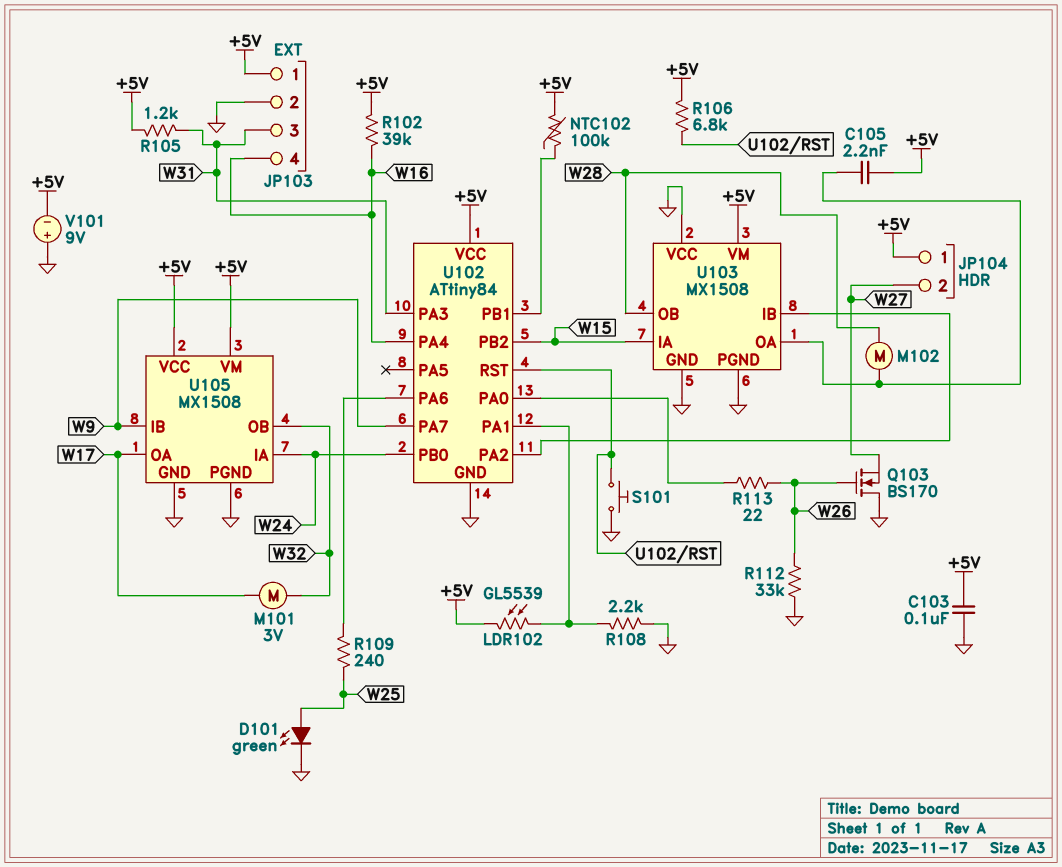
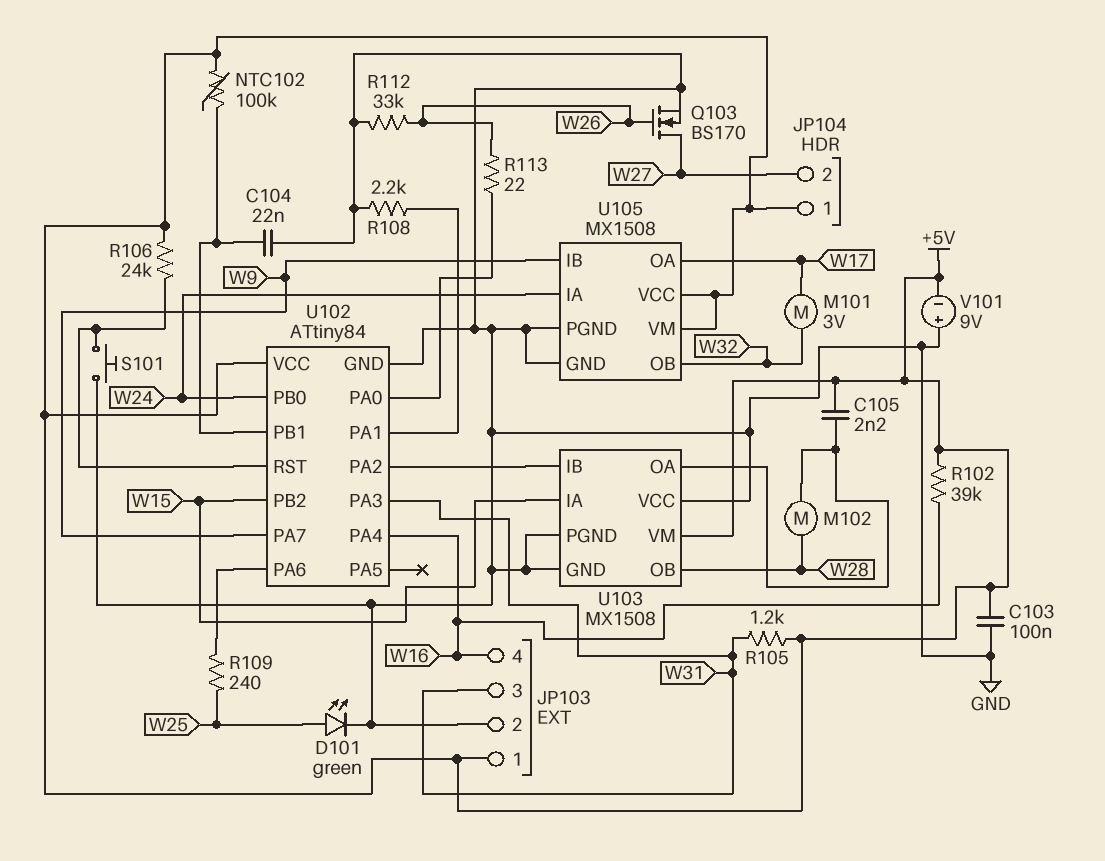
C104: none -> 22nF (GND, U102/PB1)
LDR102: GL5539 (+5V, U102/PA1) -> none
Q103: NMOS BS170 (G W26, D GND, S W27) -> NMOS BS170 (G W26, D W27, S GND)
R106: 6.8k (+5V, U102/RST) -> 24k (+5V, U102/RST)

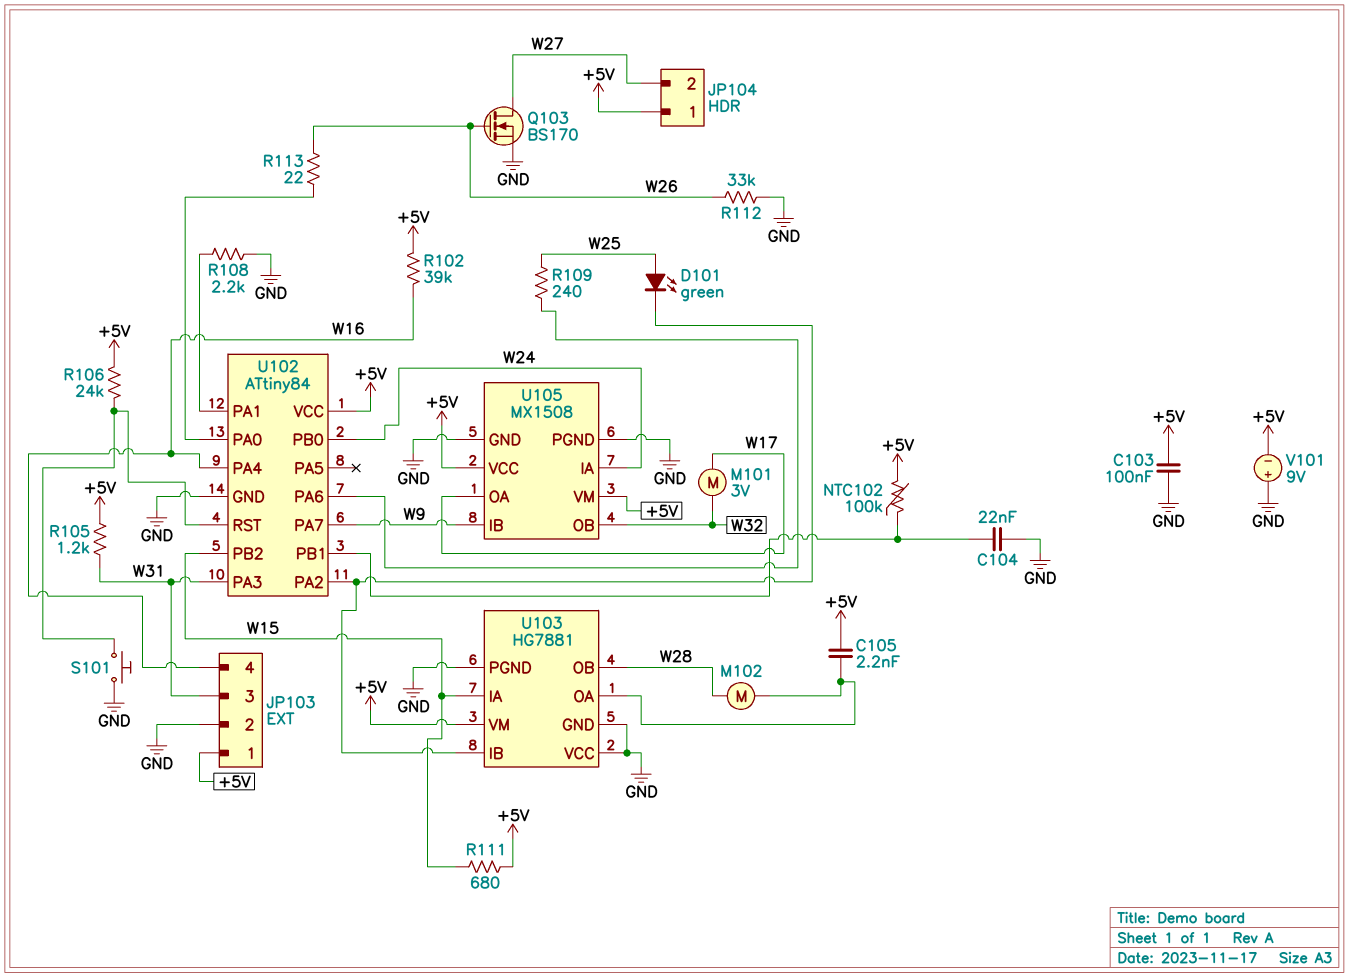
D101: LED green (A W25, K GND) -> LED green (A W25, K U102/PA2)
R111: none -> 680 (+5V, W15)
U103: MX1508 -> HG7881

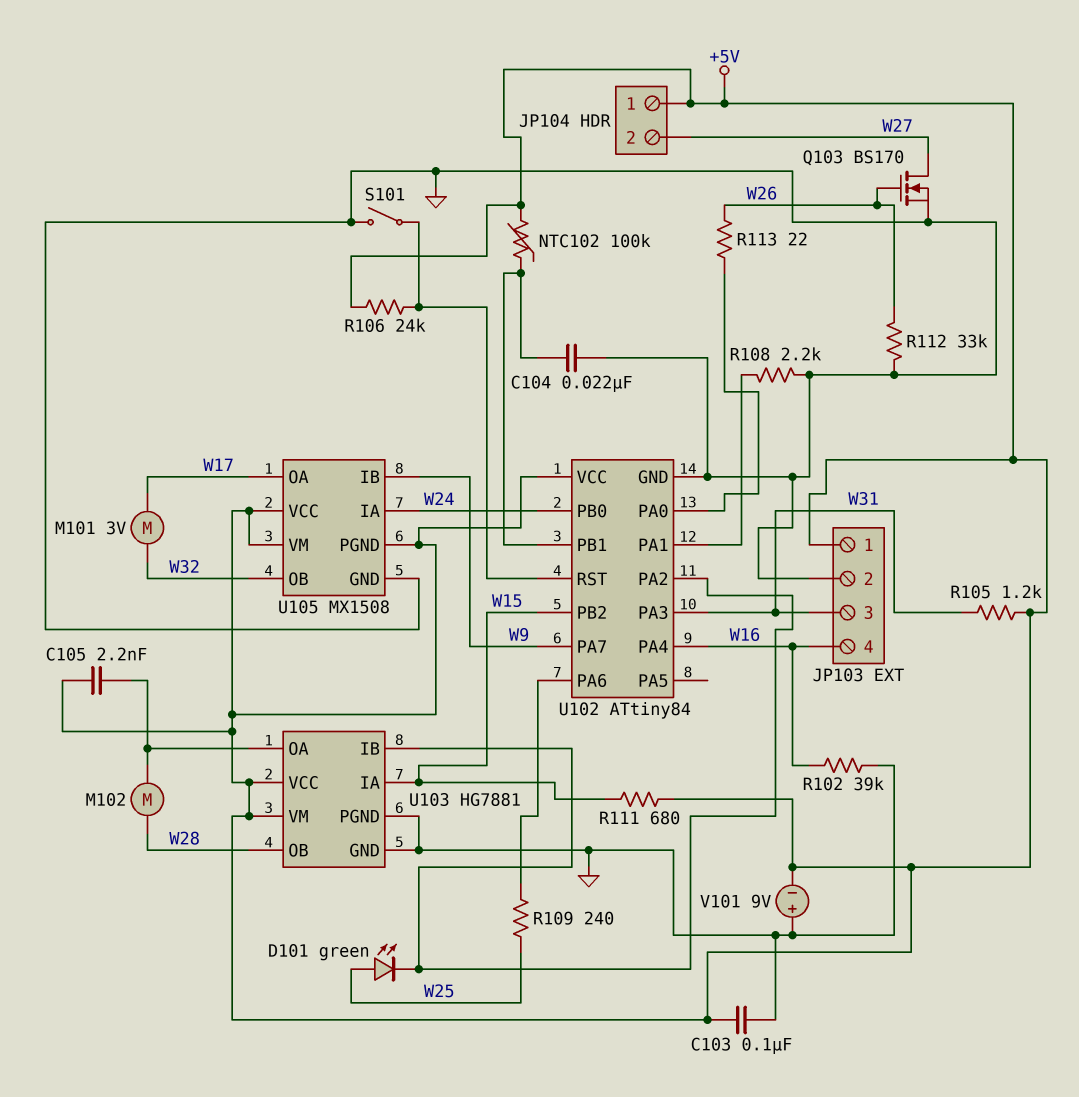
R102: 39k (+5V, W16) -> 39k (GND, W16)
S101: button (GND, U102/RST) -> switch (GND, U102/RST)
U103 pin VCC: GND -> +5V
U105 pin PGND: GND -> +5V

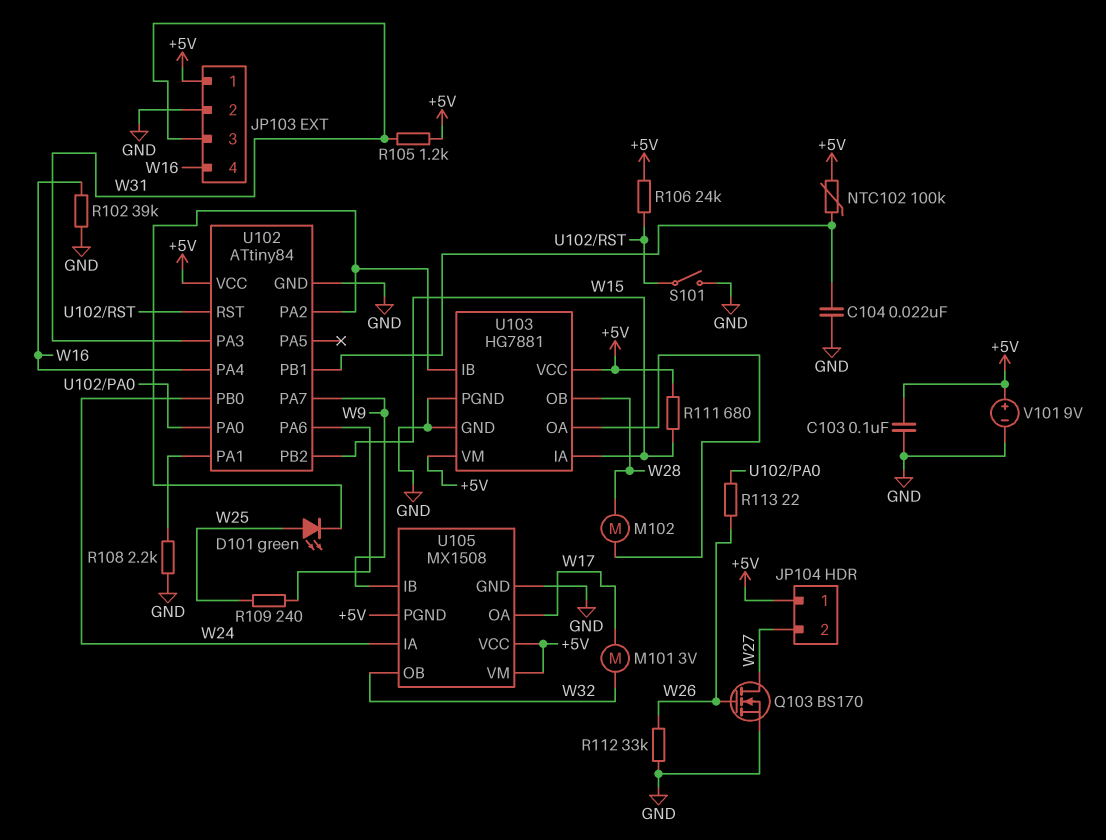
C105: 2.2nF (+5V, U103/OA) -> none
V101: 9V (plus GND, minus +5V) -> 9V (plus +5V, minus GND)

